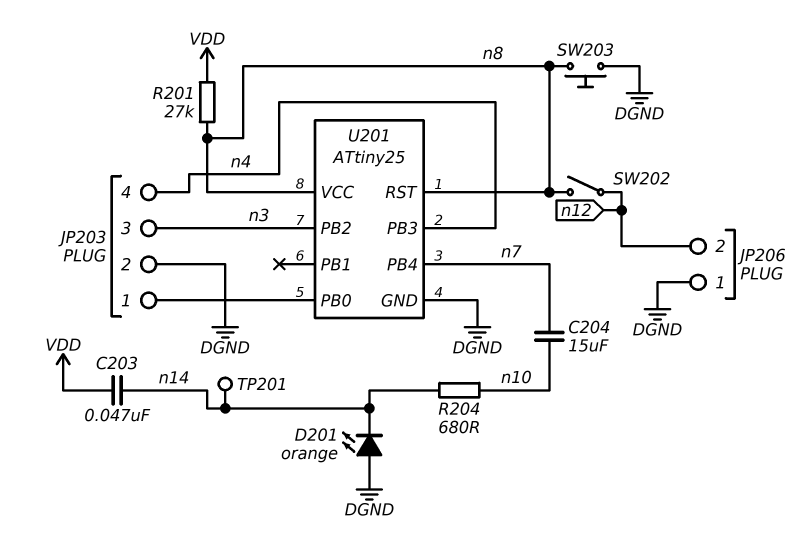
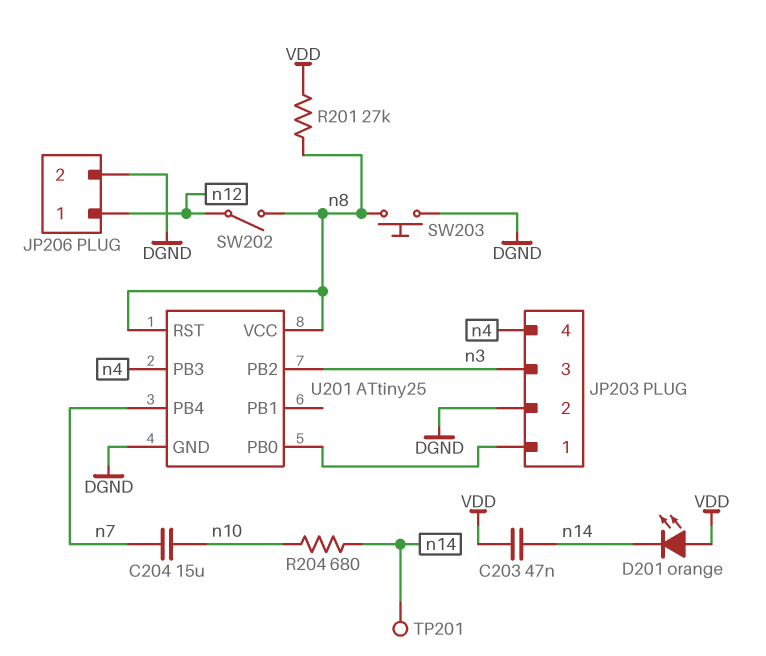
D201: LED orange (A DGND, K n14) -> LED orange (A VDD, K n14)
JP206 pin 1: DGND -> n12
JP206 pin 2: n12 -> DGND

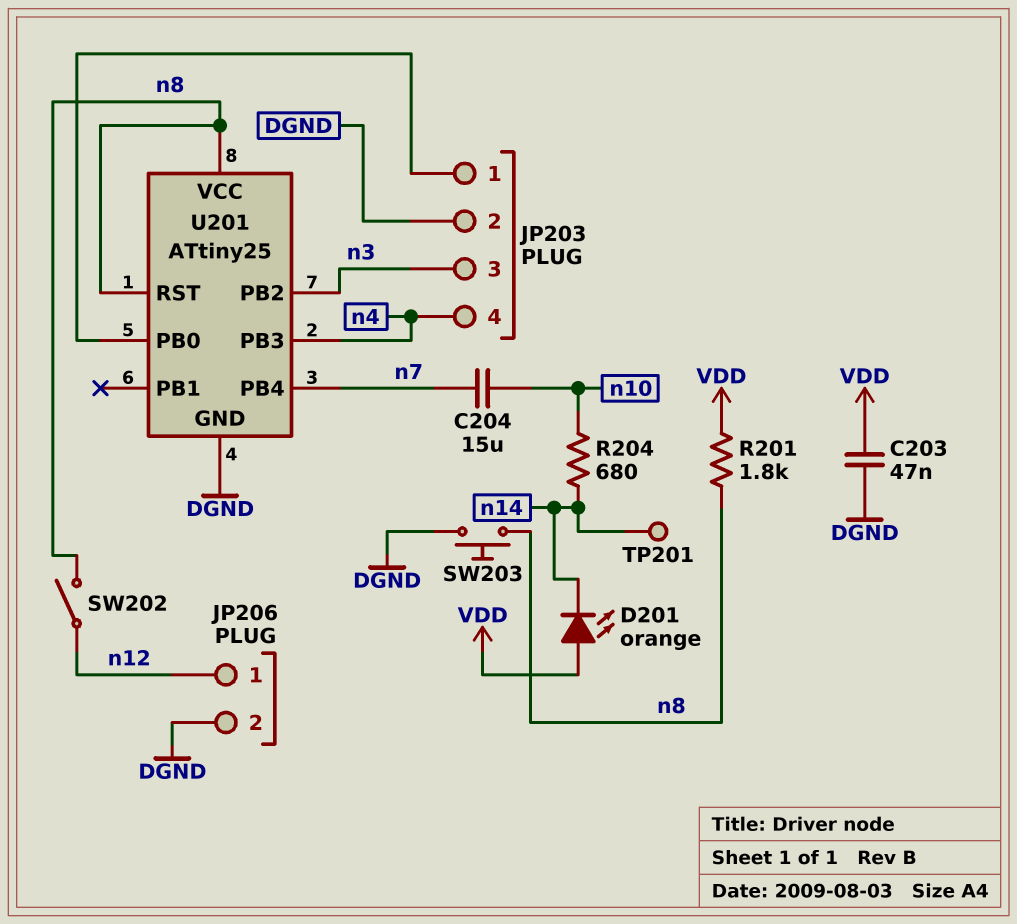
C203: 47nF (VDD, n14) -> 47nF (DGND, VDD)
R201: 27k (VDD, n8) -> 1.8k (VDD, n8)

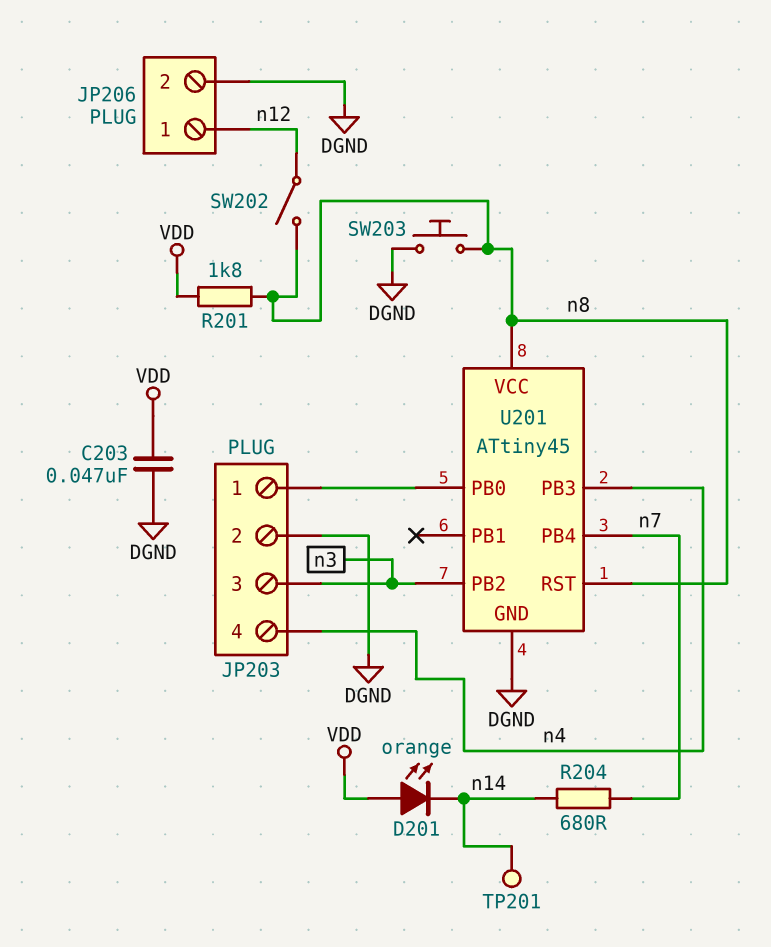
C204: 15uF (n7, n10) -> none
R204: 680 (n10, n14) -> 680 (n7, n14)
U201: ATtiny25 -> ATtiny45

